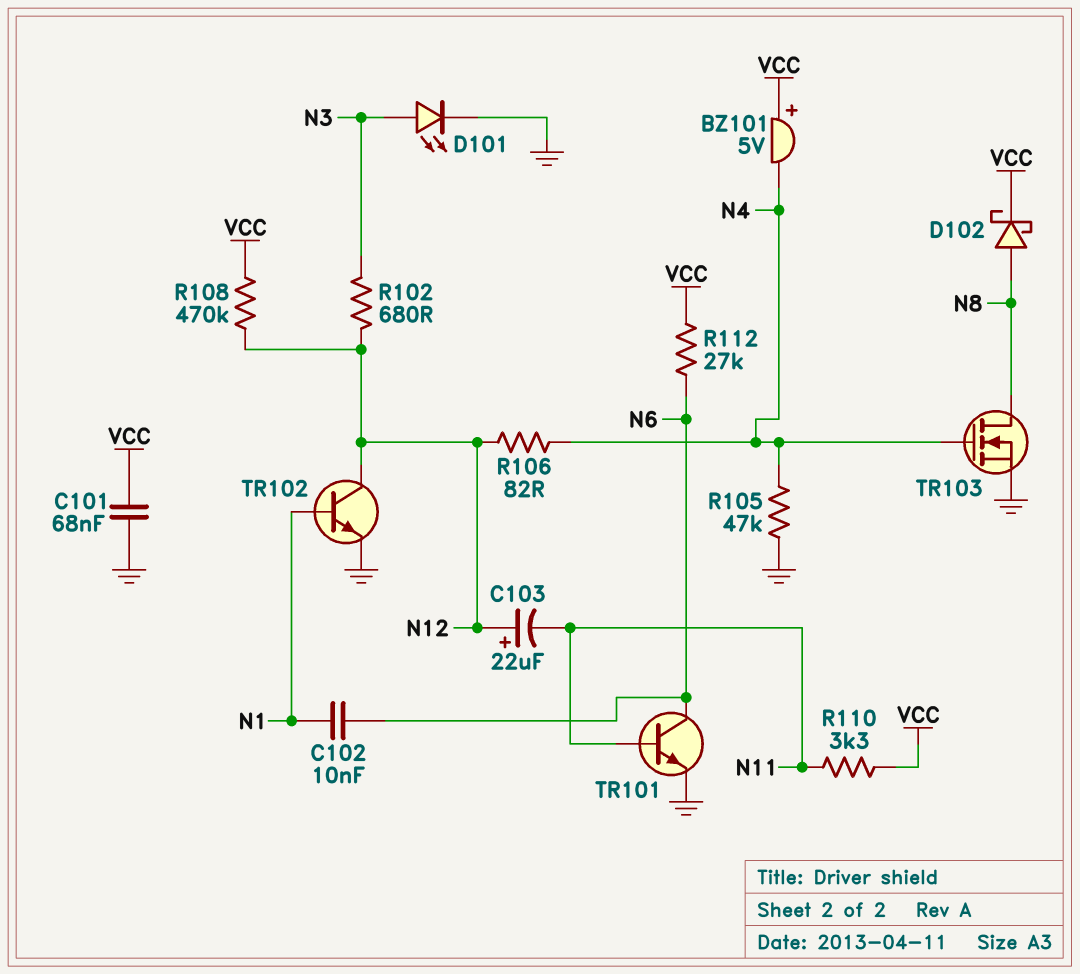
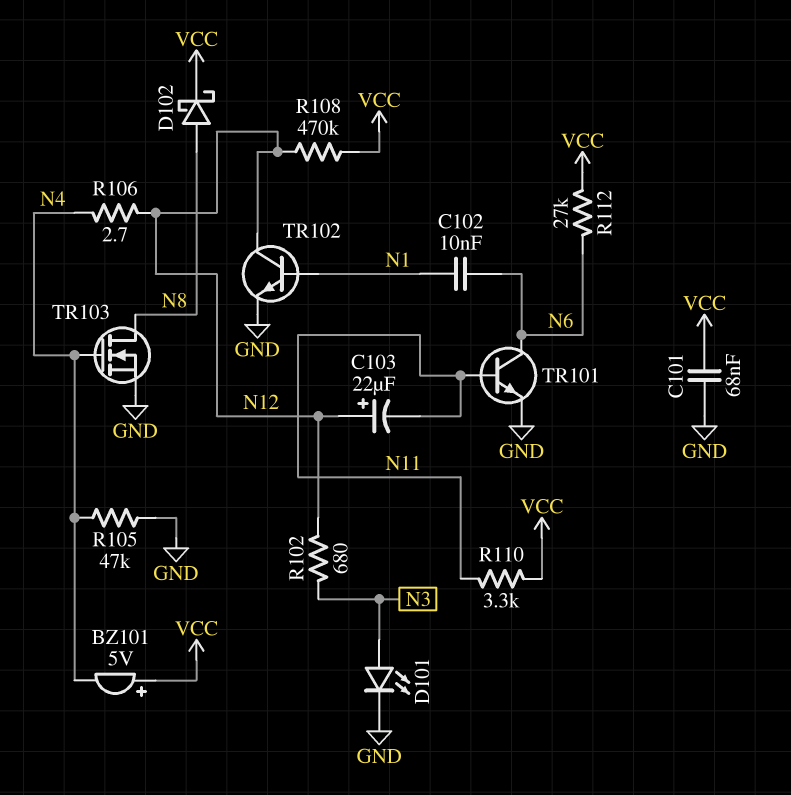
R106: 82 (N4, N12) -> 2.7 (N4, N12)

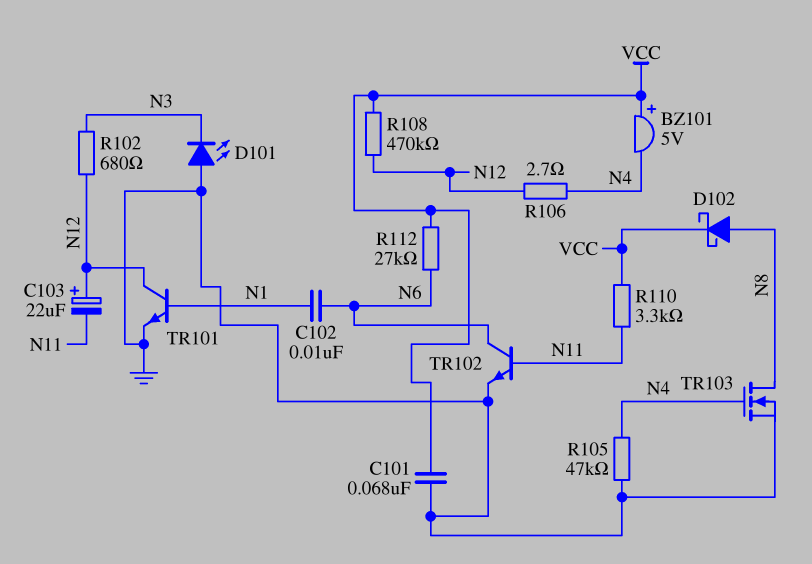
D101: LED (A N3, K GND) -> LED (A GND, K N3)
TR101: NPN (B N11, C N6, E GND) -> NPN (B N1, C N12, E GND)
TR102: NPN (B N1, C N12, E GND) -> NPN (B N11, C N6, E GND)

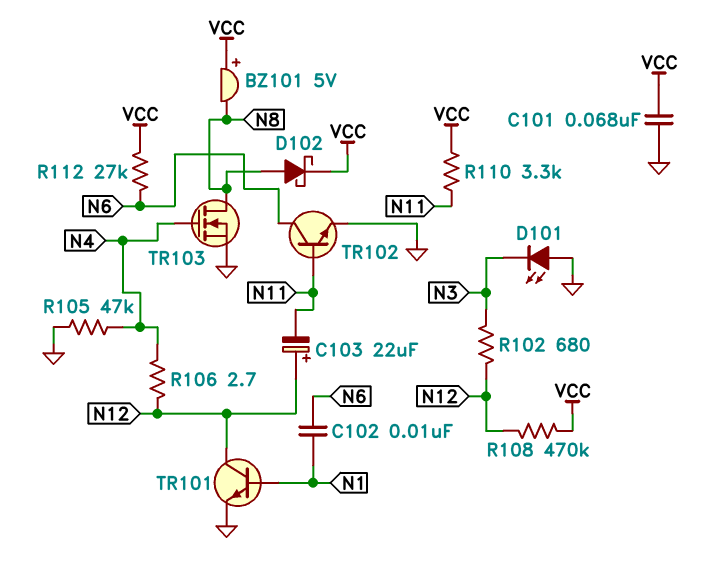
BZ101: buzzer 5V (plus VCC, minus N4) -> buzzer 5V (plus VCC, minus N8)

